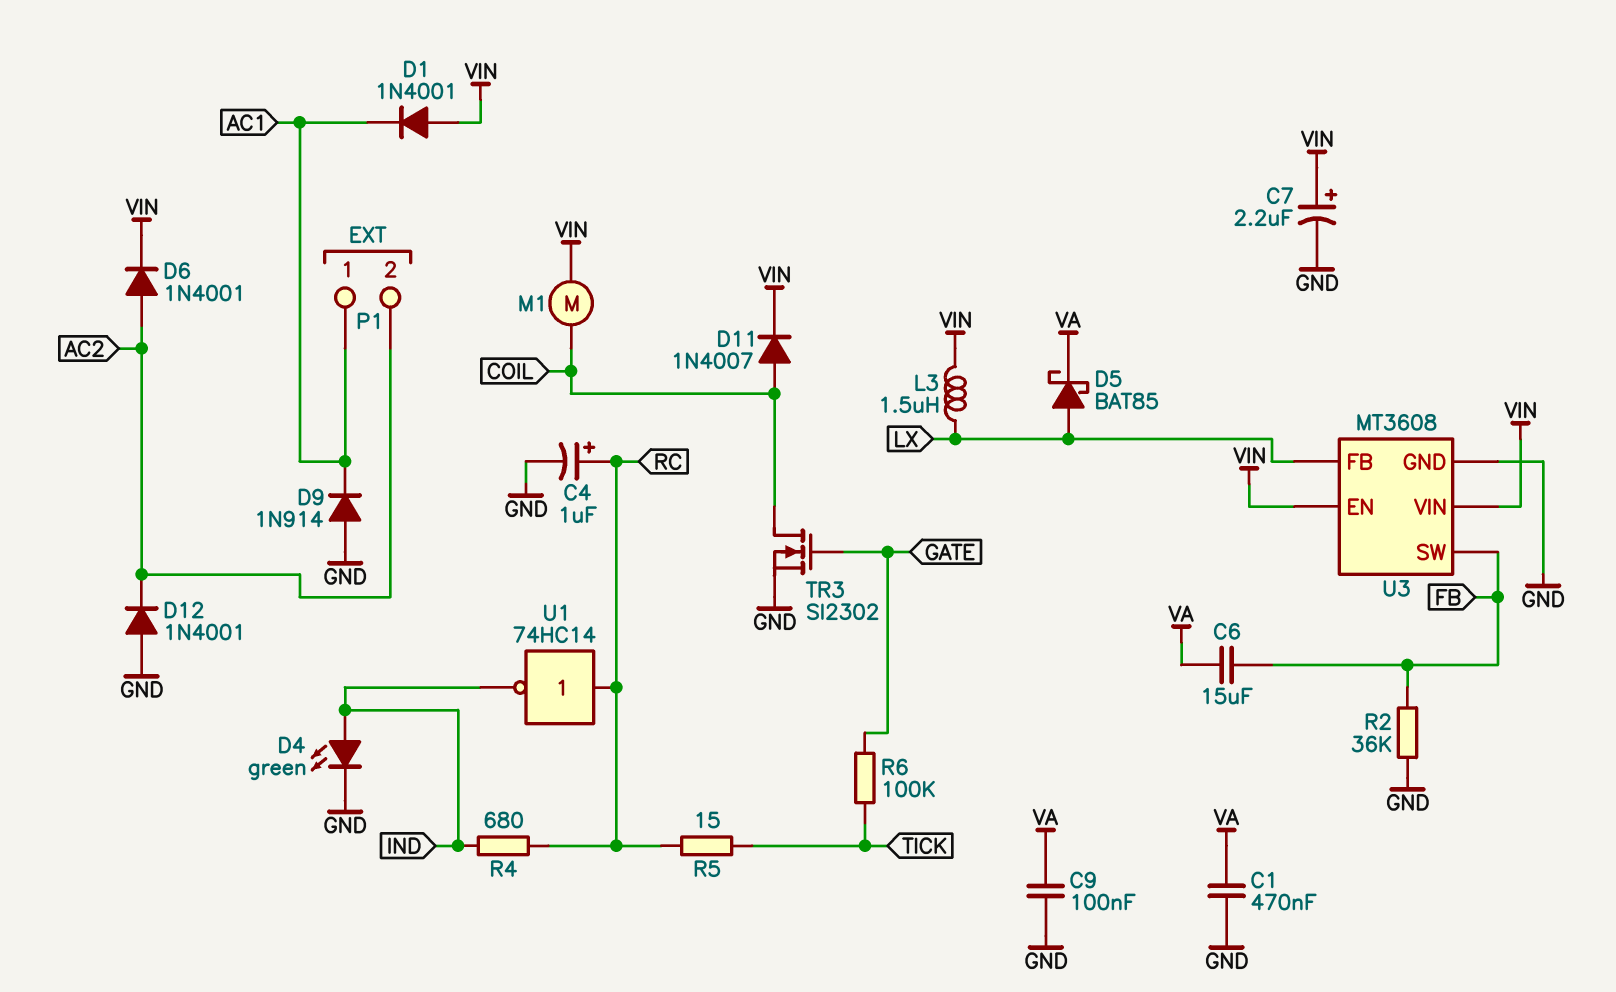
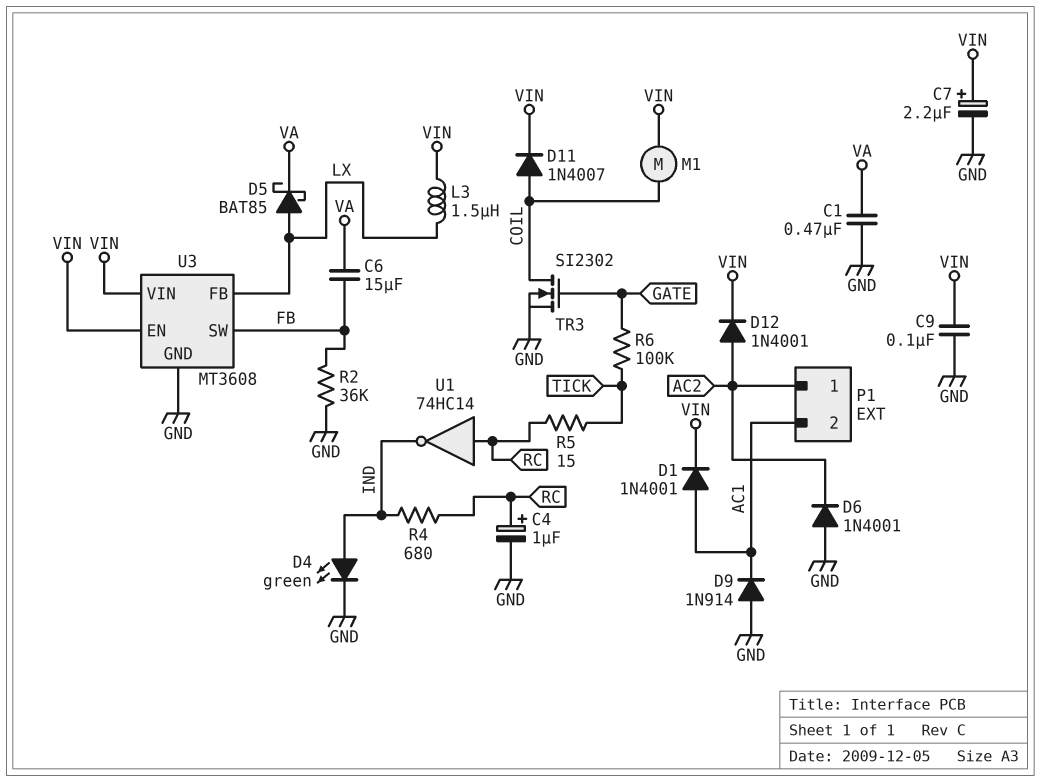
C9: 100nF (GND, VA) -> 100nF (GND, VIN)
D1: diode 1N4001 (A VIN, K AC1) -> diode 1N4001 (A AC1, K VIN)
D6: diode 1N4001 (A AC2, K VIN) -> diode 1N4001 (A GND, K AC2)
D12: diode 1N4001 (A GND, K AC2) -> diode 1N4001 (A AC2, K VIN)
P1 pin 1: AC1 -> AC2
P1 pin 2: AC2 -> AC1

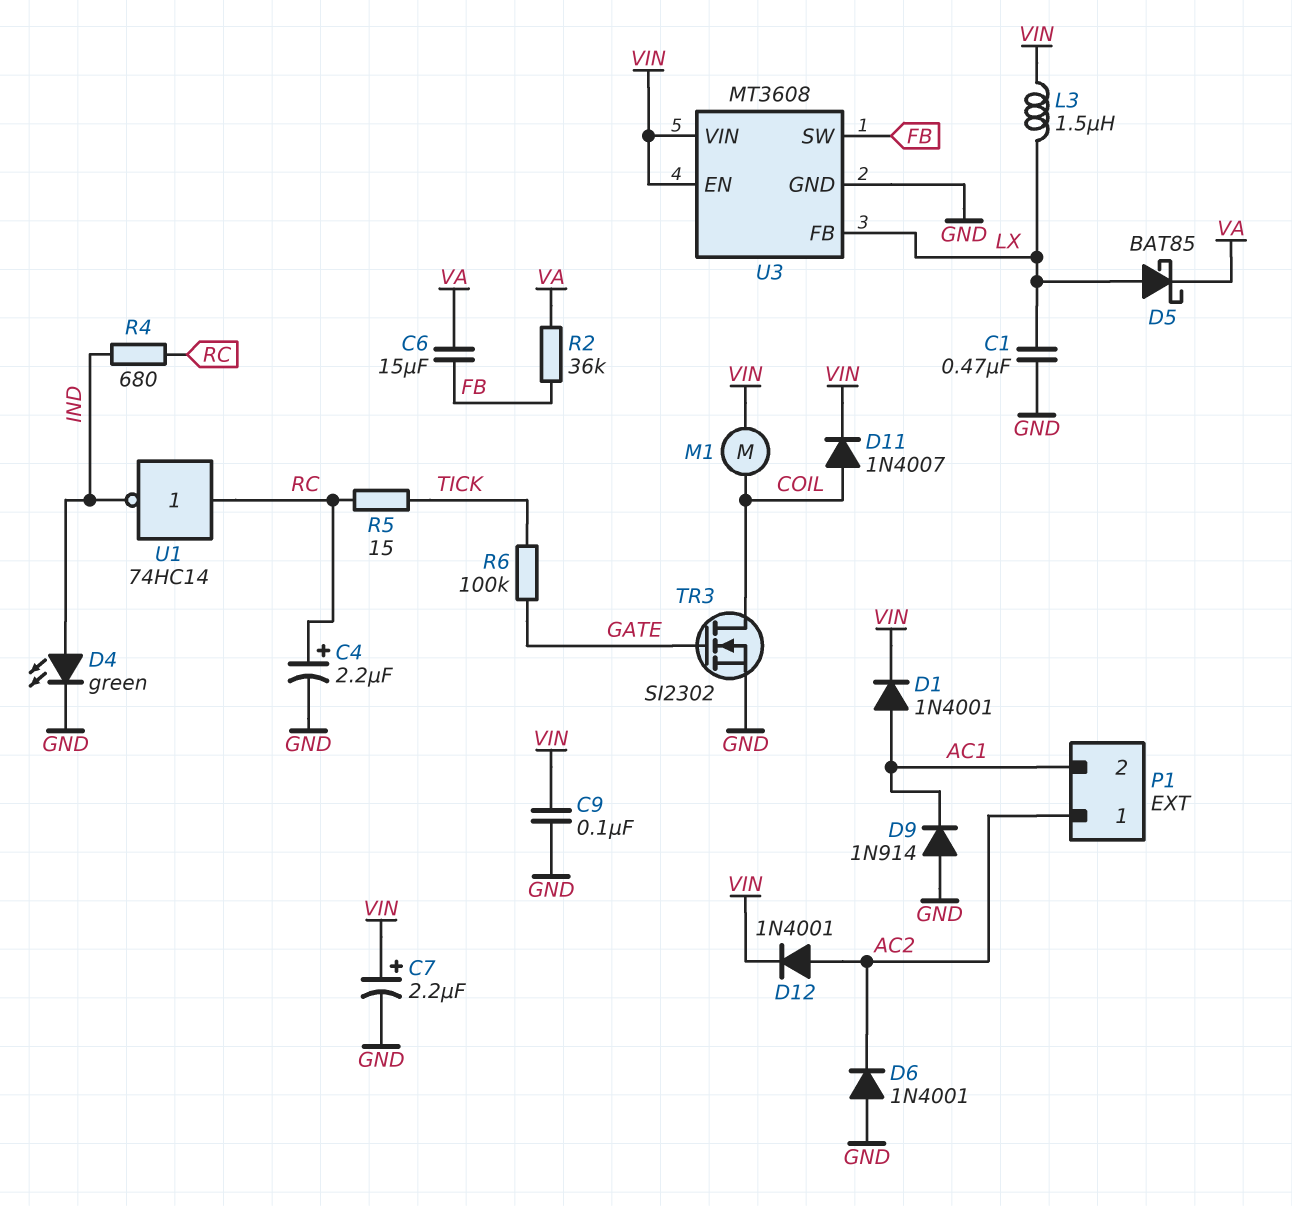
C1: 470nF (GND, VA) -> 470nF (GND, LX)
C4: 1uF (plus RC, minus GND) -> 2.2uF (plus RC, minus GND)
R2: 36k (FB, GND) -> 36k (FB, VA)

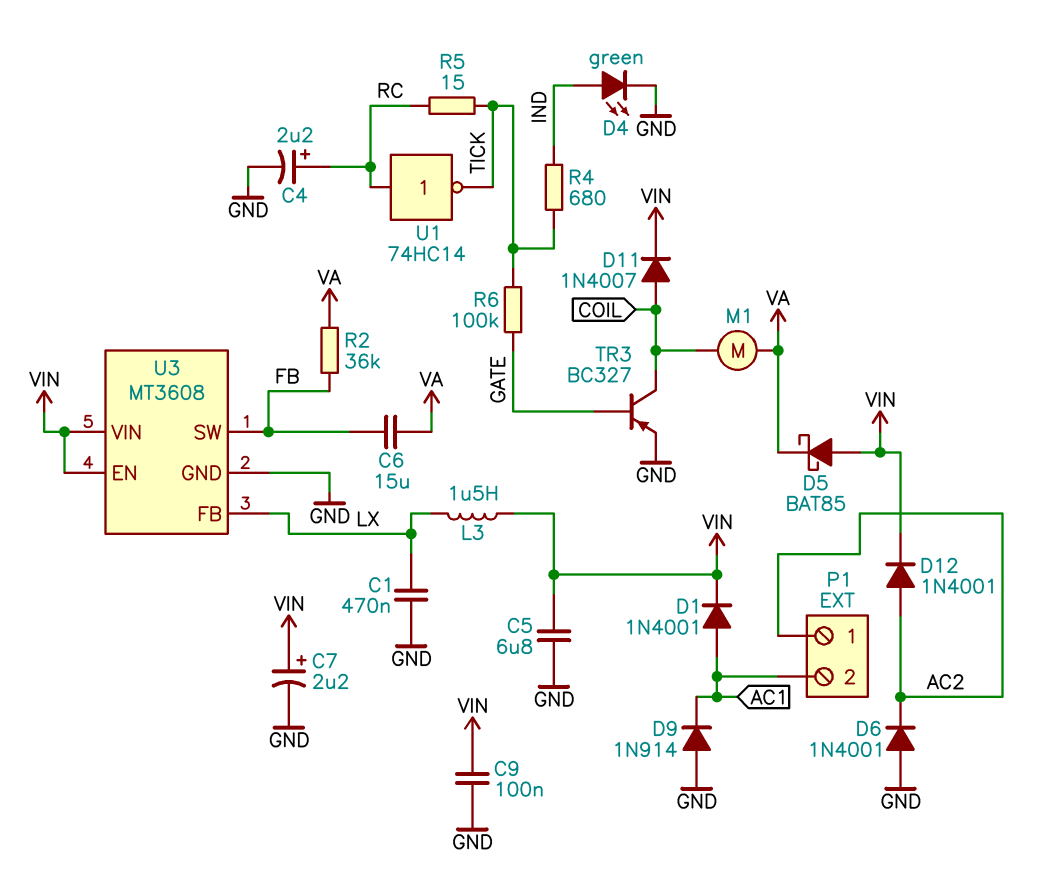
C5: none -> 6.8uF (GND, VIN)
D5: schottky BAT85 (A LX, K VA) -> schottky BAT85 (A VIN, K VA)
M1: motor (COIL, VIN) -> motor (COIL, VA)
R4: 680 (IND, RC) -> 680 (IND, TICK)
TR3: NMOS SI2302 (G GATE, D COIL, S GND) -> PNP BC327 (B GATE, C COIL, E GND)
U1: NOT 74HC14 (in RC, out IND) -> NOT 74HC14 (in RC, out TICK)

